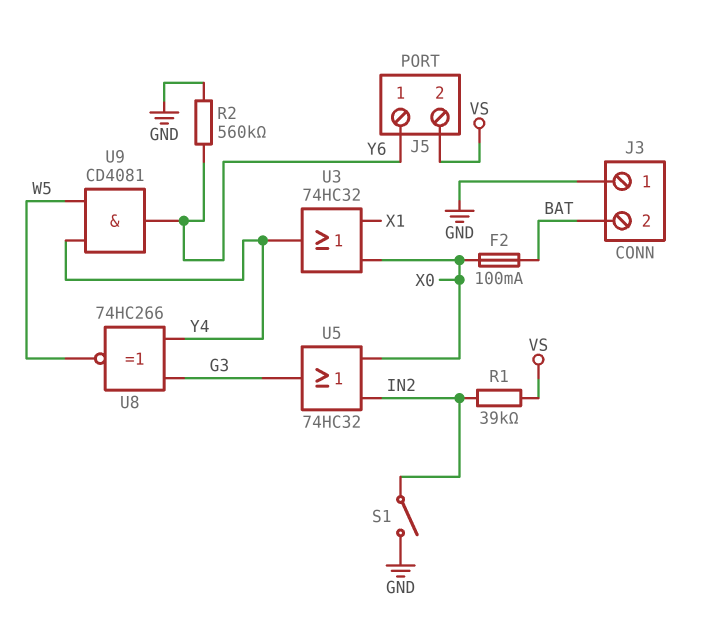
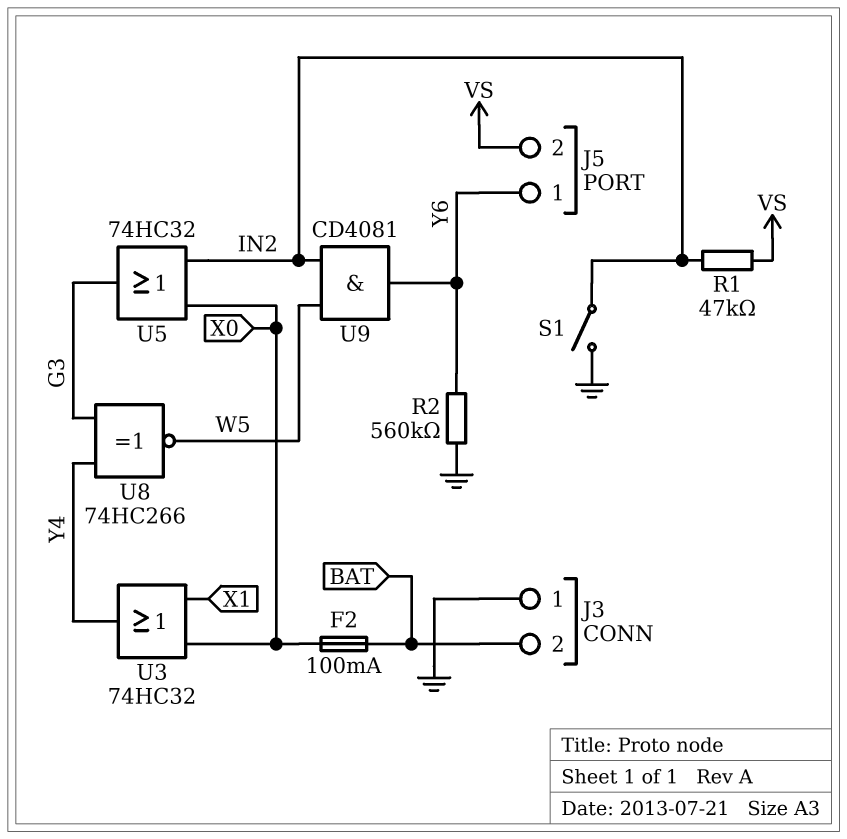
R1: 39k (IN2, VS) -> 47k (IN2, VS)
U9: AND CD4081 (in W5, in Y4, out Y6) -> AND CD4081 (in IN2, in W5, out Y6)

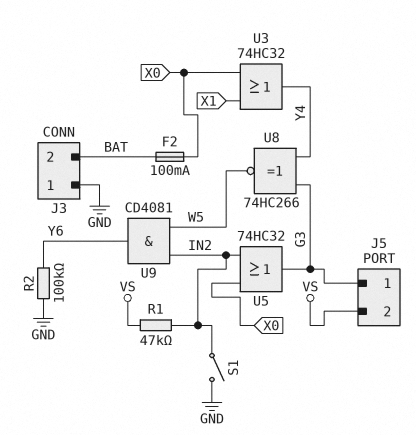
J5 pin 1: Y6 -> G3
R2: 560k (GND, Y6) -> 100k (GND, Y6)

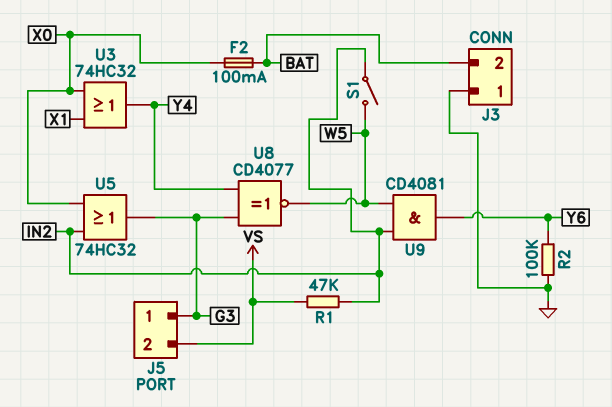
S1: switch (GND, IN2) -> switch (IN2, W5)
U8: XNOR 74HC266 (in G3, in Y4, out W5) -> XNOR CD4077 (in G3, in Y4, out W5)

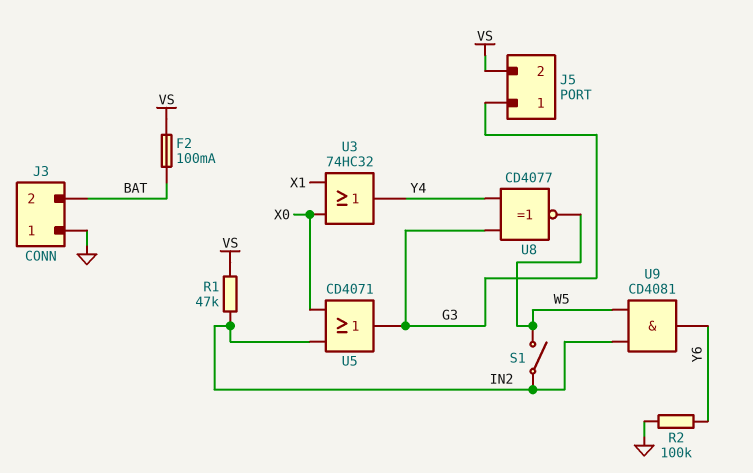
F2: 100mA (BAT, X0) -> 100mA (BAT, VS)
U5: OR 74HC32 (in IN2, in X0, out G3) -> OR CD4071 (in IN2, in X0, out G3)

